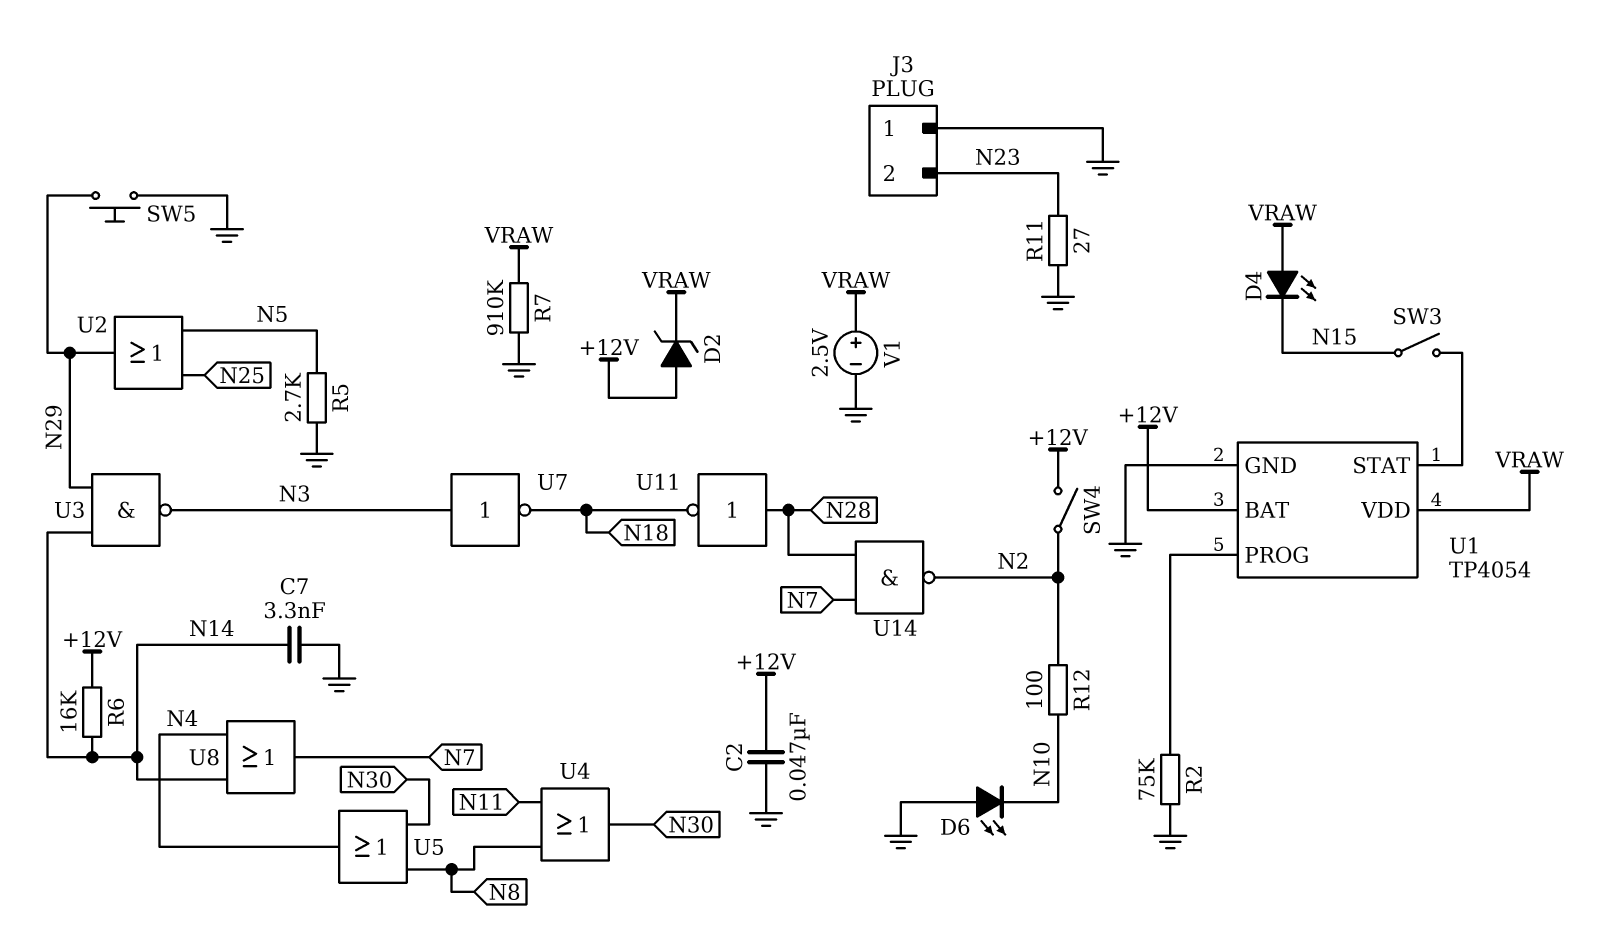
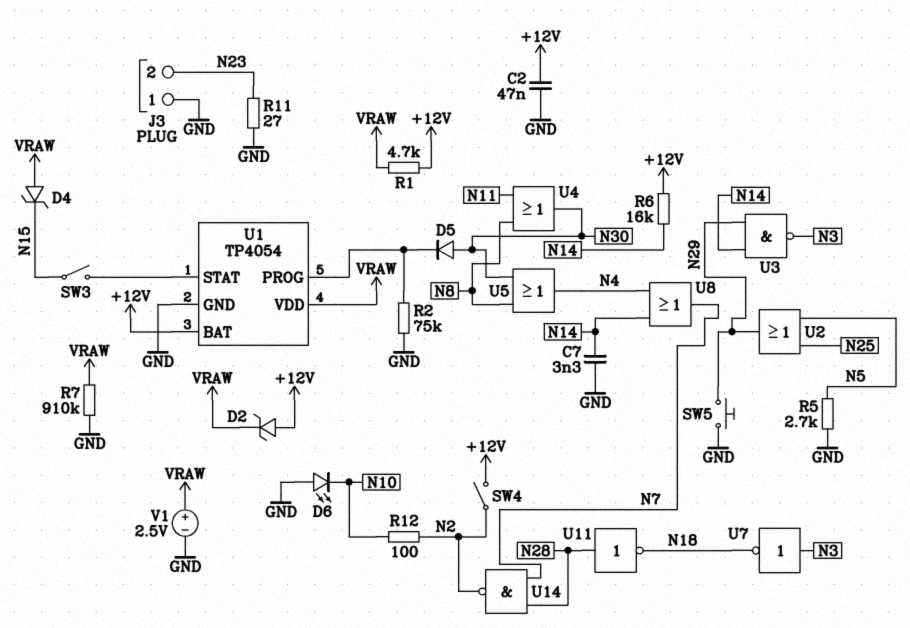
D4: LED (A VRAW, K N15) -> zener (A VRAW, K N15)
D5: none -> diode (A N30, K U1/PROG)
R1: none -> 4.7k (+12V, VRAW)

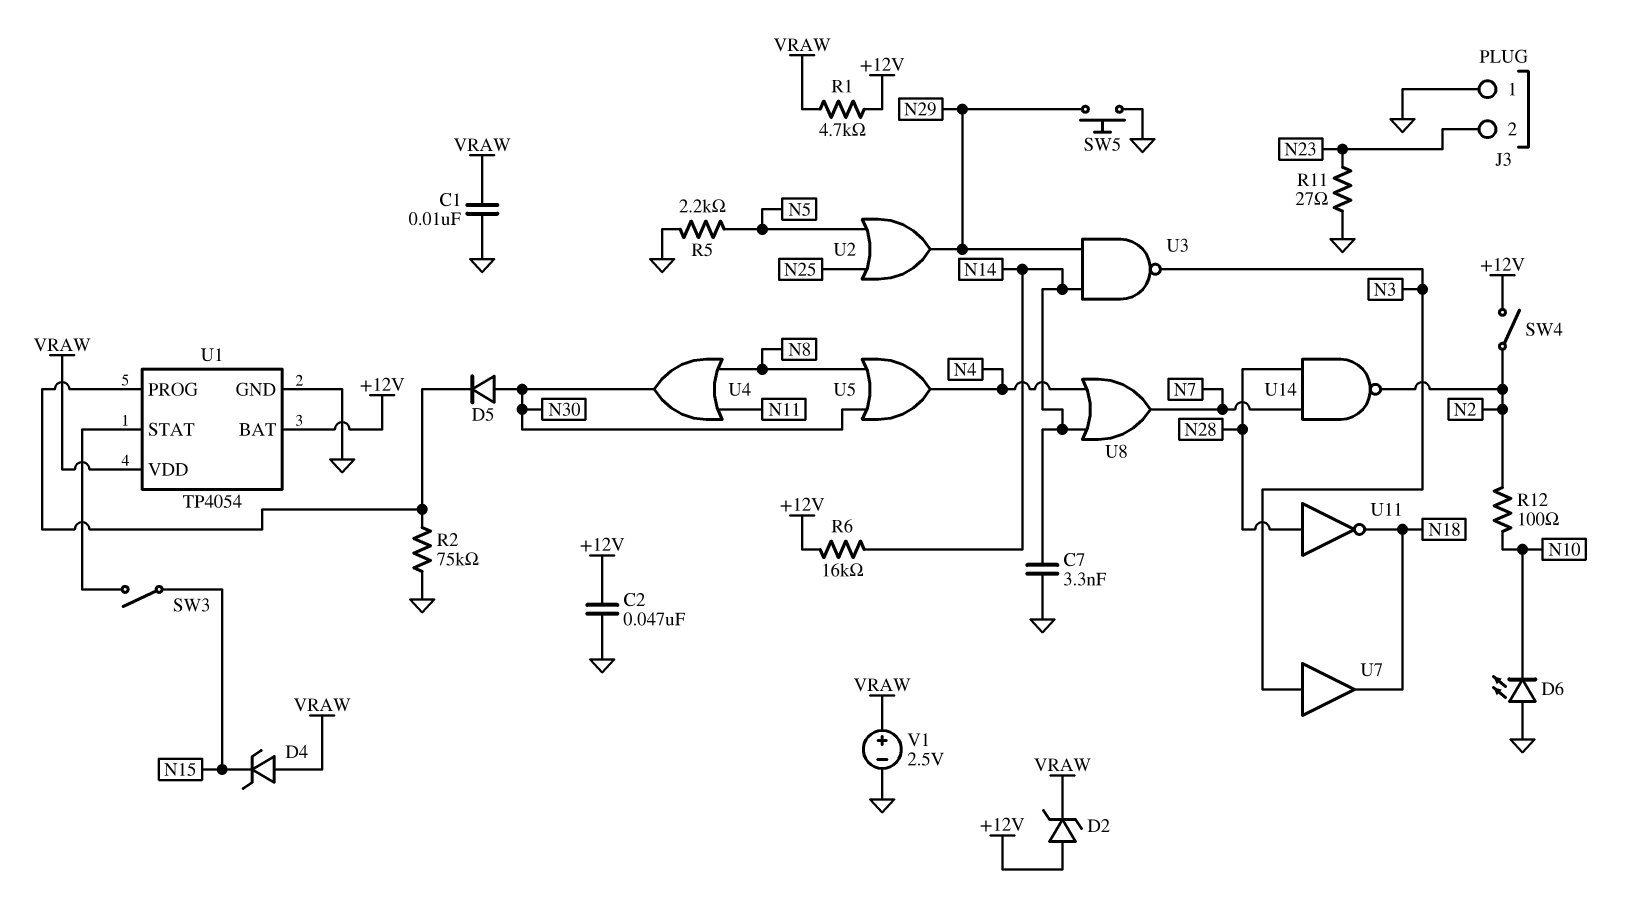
C1: none -> 10nF (GND, VRAW)
R5: 2.7k (GND, N5) -> 2.2k (GND, N5)
R7: 910k (GND, VRAW) -> none
U7: NOT (in N3, out N18) -> buffer (in N3, out N18)

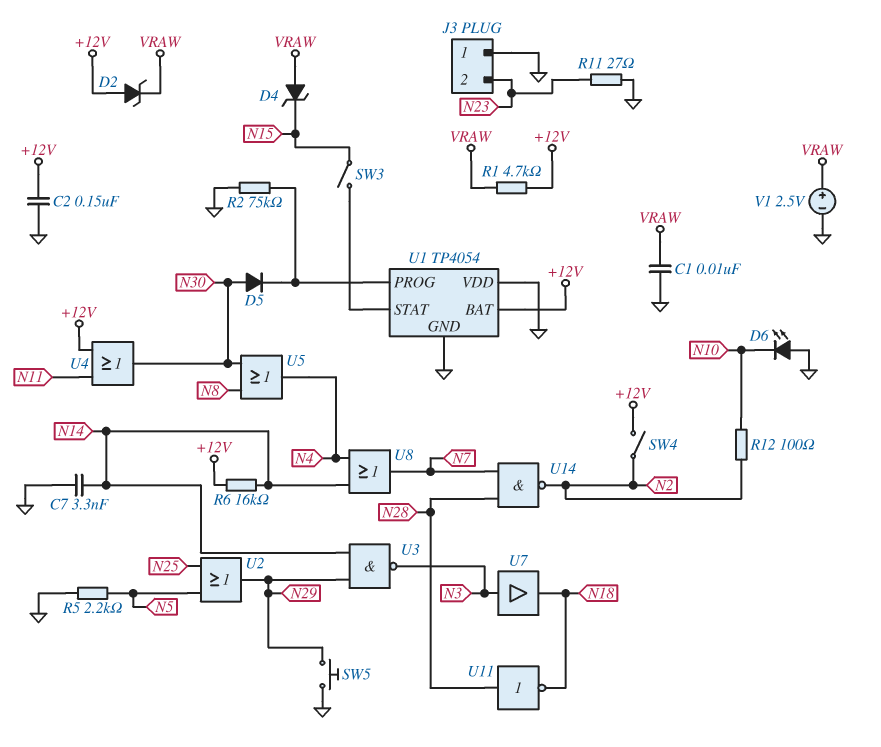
C2: 47nF (+12V, GND) -> 150nF (+12V, GND)
U1 pin VDD: VRAW -> GND
U4: OR (in N8, in N11, out N30) -> OR (in +12V, in N11, out N30)

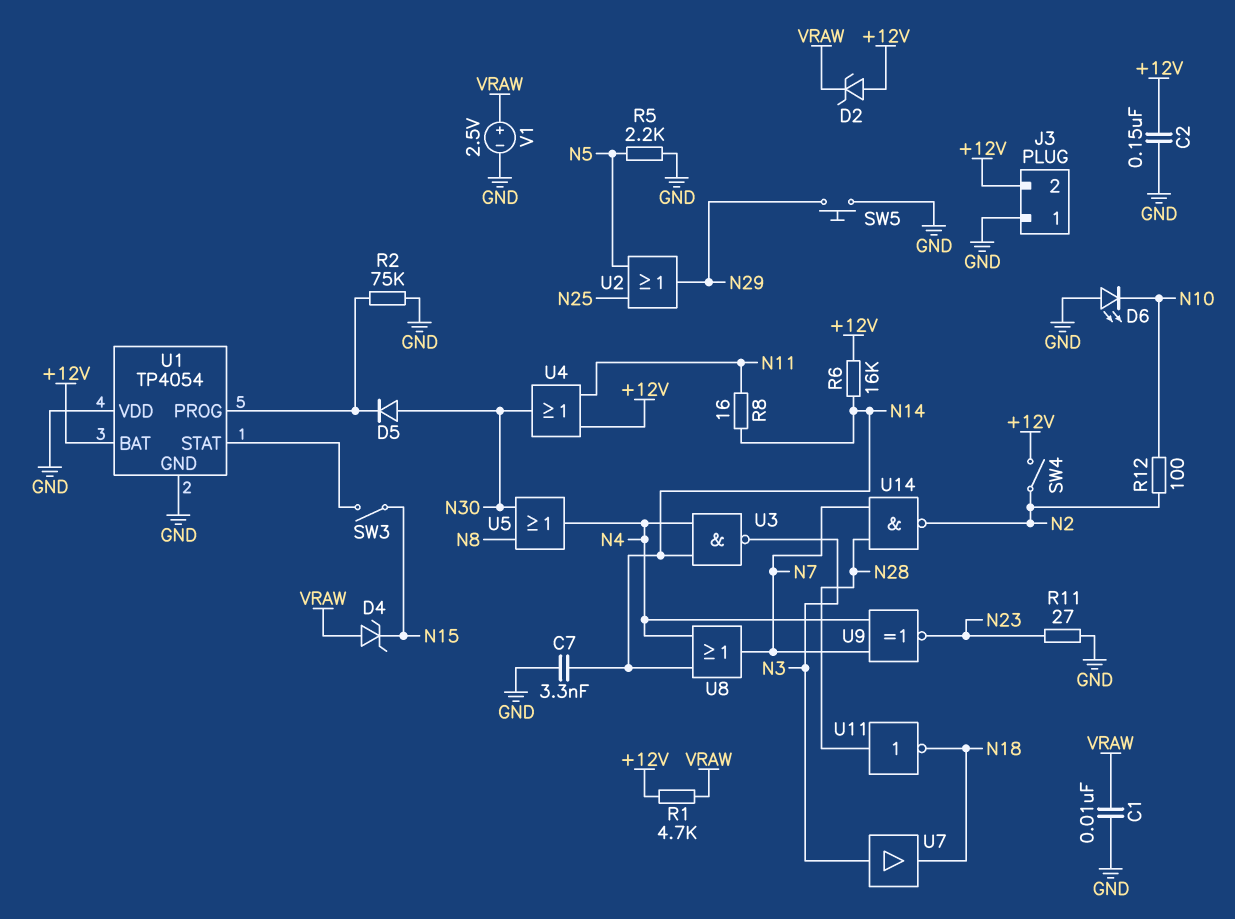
J3 pin 2: N23 -> +12V
R8: none -> 16 (N11, N14)
U3: NAND (in N14, in N29, out N3) -> NAND (in N4, in N14, out N3)
U9: none -> XNOR (in N4, in N7, out N23)

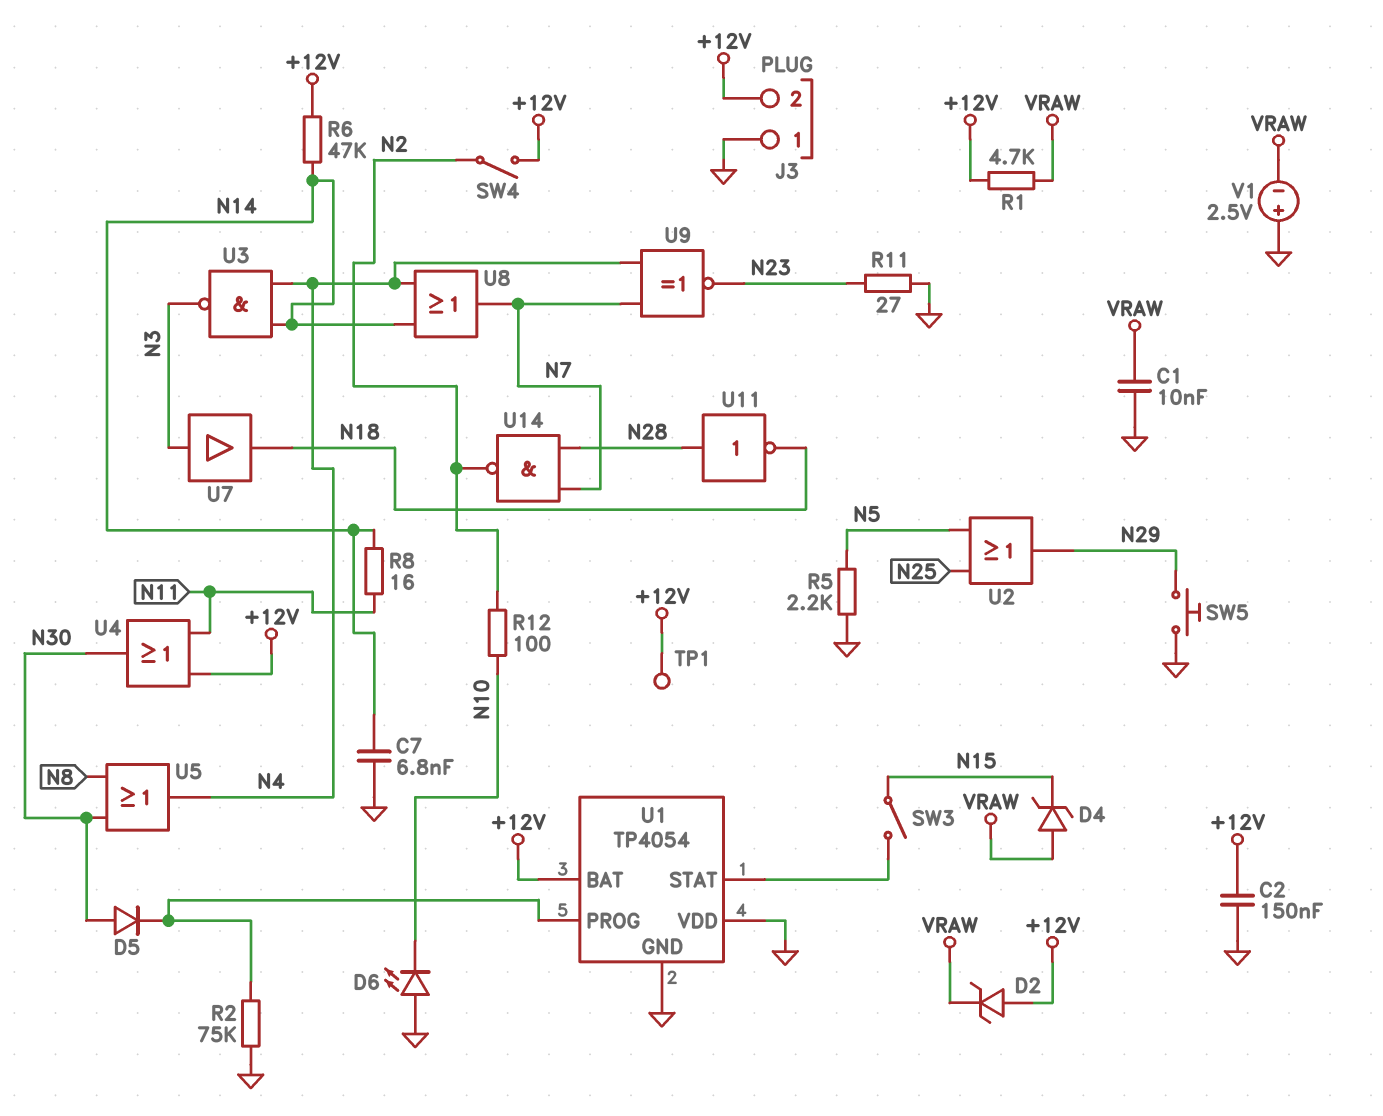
C7: 3.3nF (GND, N14) -> 6.8nF (GND, N14)
R6: 16k (+12V, N14) -> 47k (+12V, N14)
TP1: none -> test point (+12V)
V1: 2.5V (plus VRAW, minus GND) -> 2.5V (plus GND, minus VRAW)

